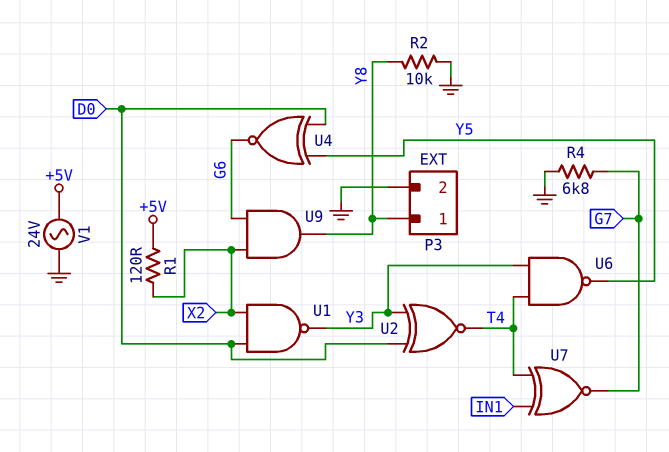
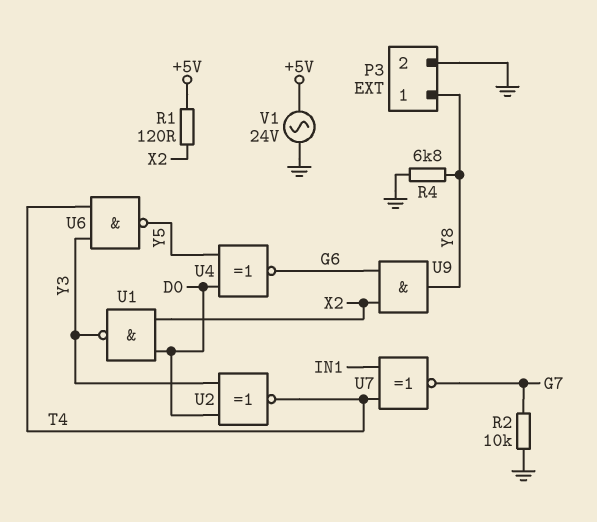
R2: 10k (GND, Y8) -> 10k (G7, GND)
R4: 6.8k (G7, GND) -> 6.8k (GND, Y8)

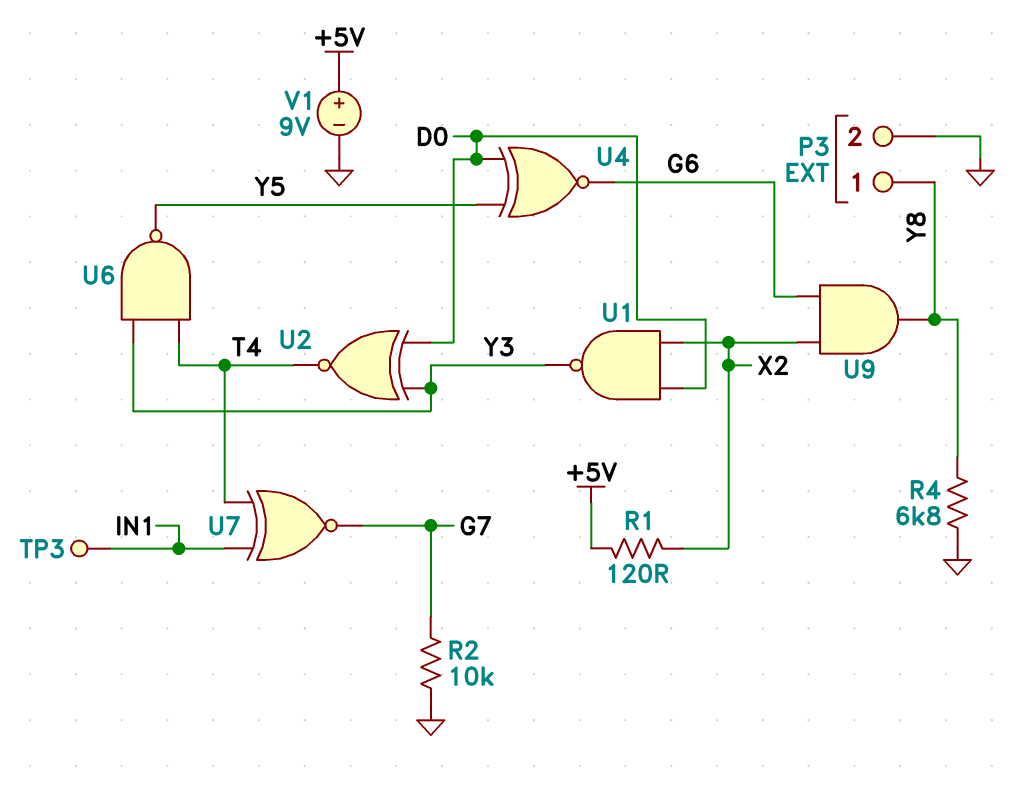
TP3: none -> test point (IN1)
V1: AC 24V (+5V, GND) -> 9V (plus +5V, minus GND)

